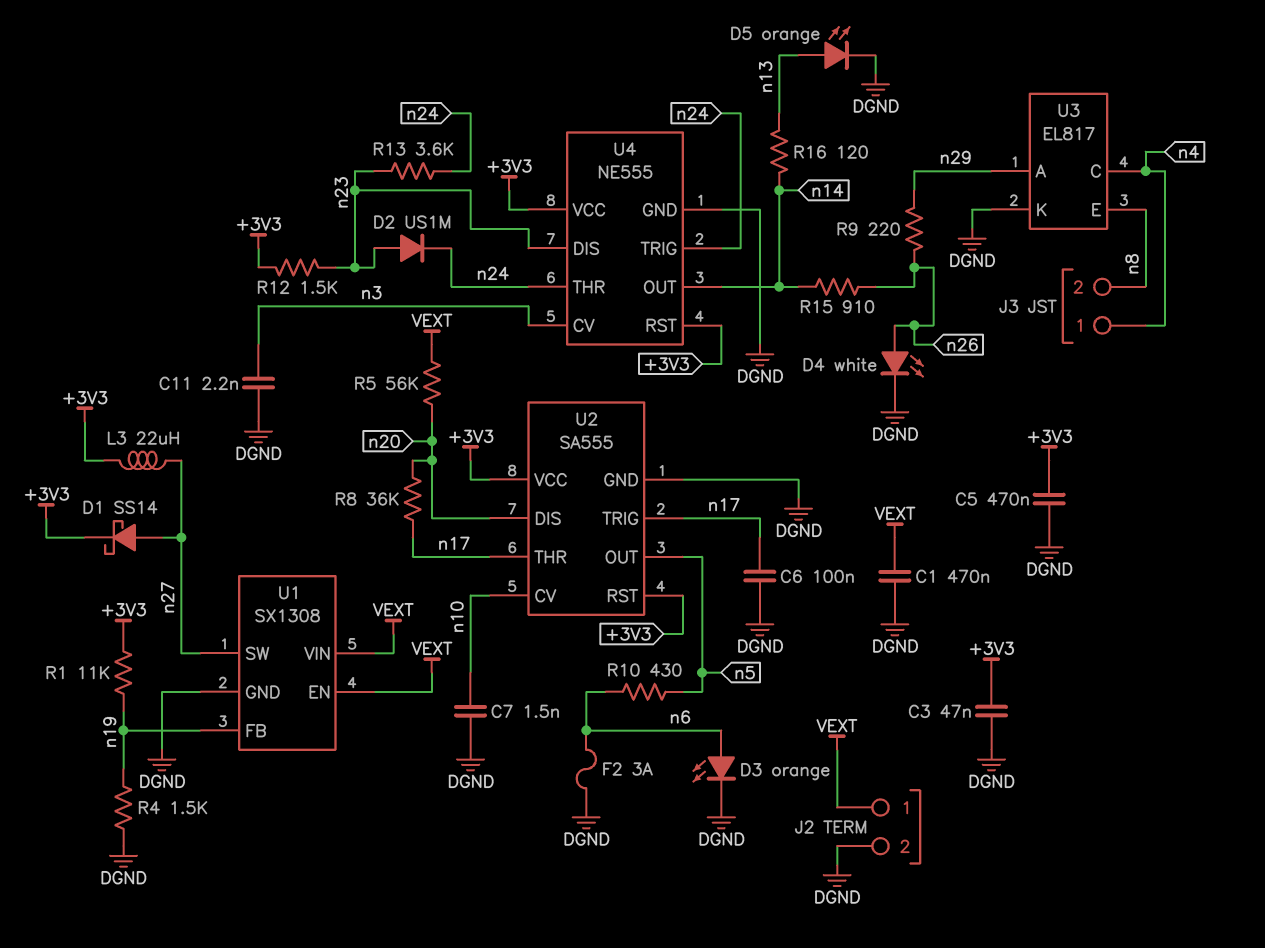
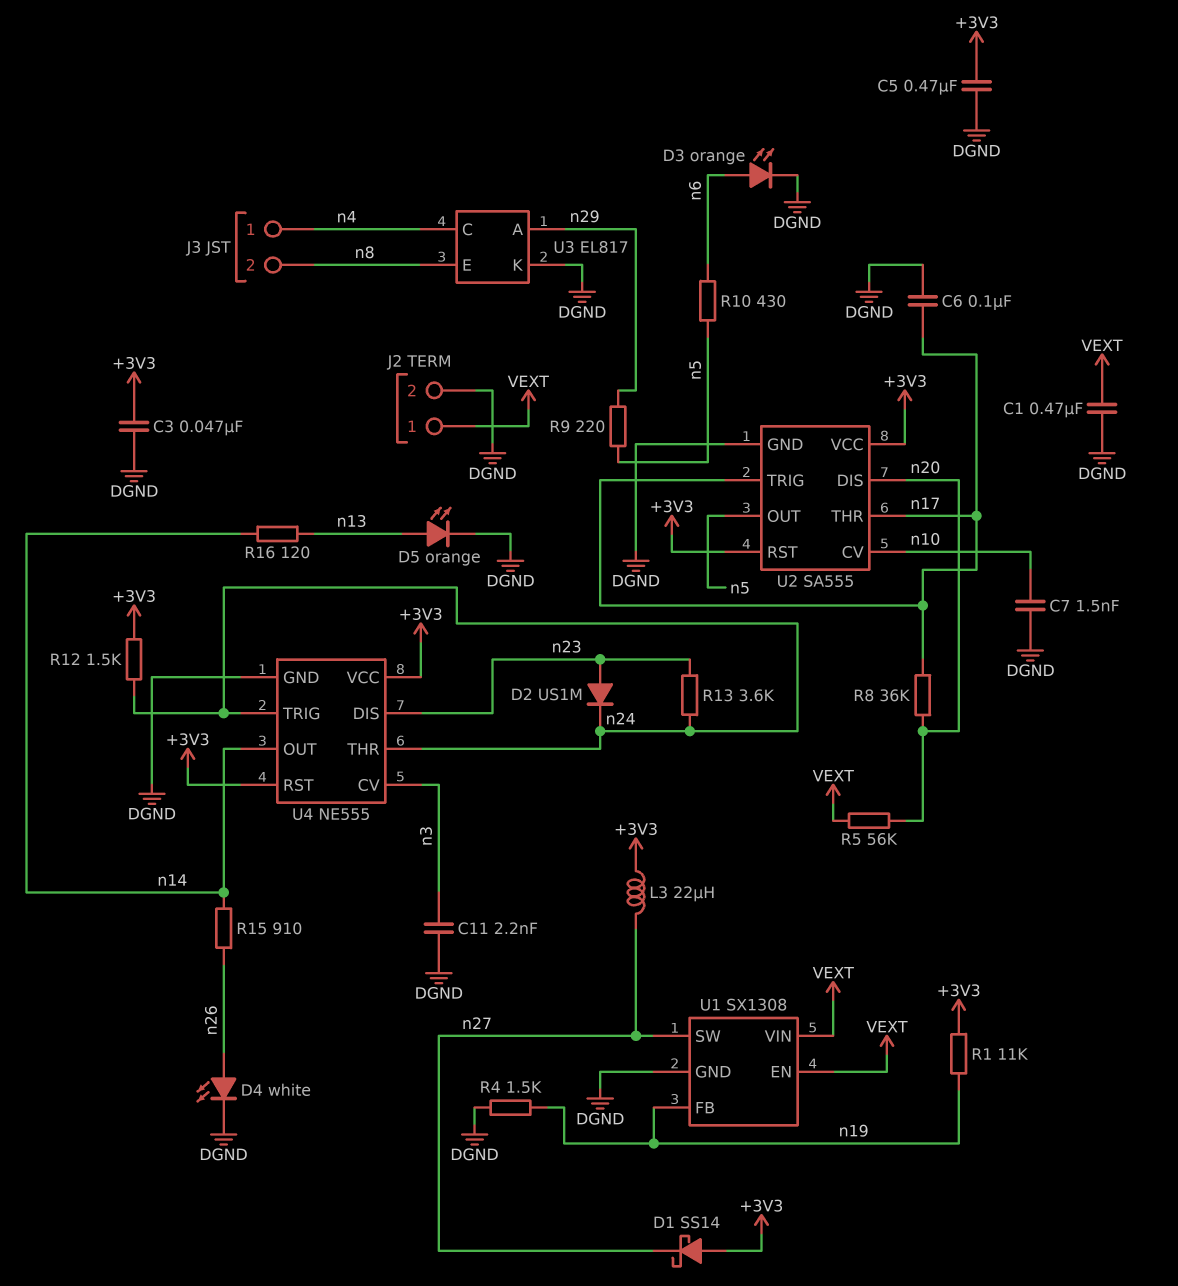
D1: schottky SS14 (A n27, K +3V3) -> schottky SS14 (A +3V3, K n27)
F2: 3A (DGND, n6) -> none
R9: 220 (n26, n29) -> 220 (n5, n29)
R12: 1.5k (+3V3, n23) -> 1.5k (+3V3, n24)

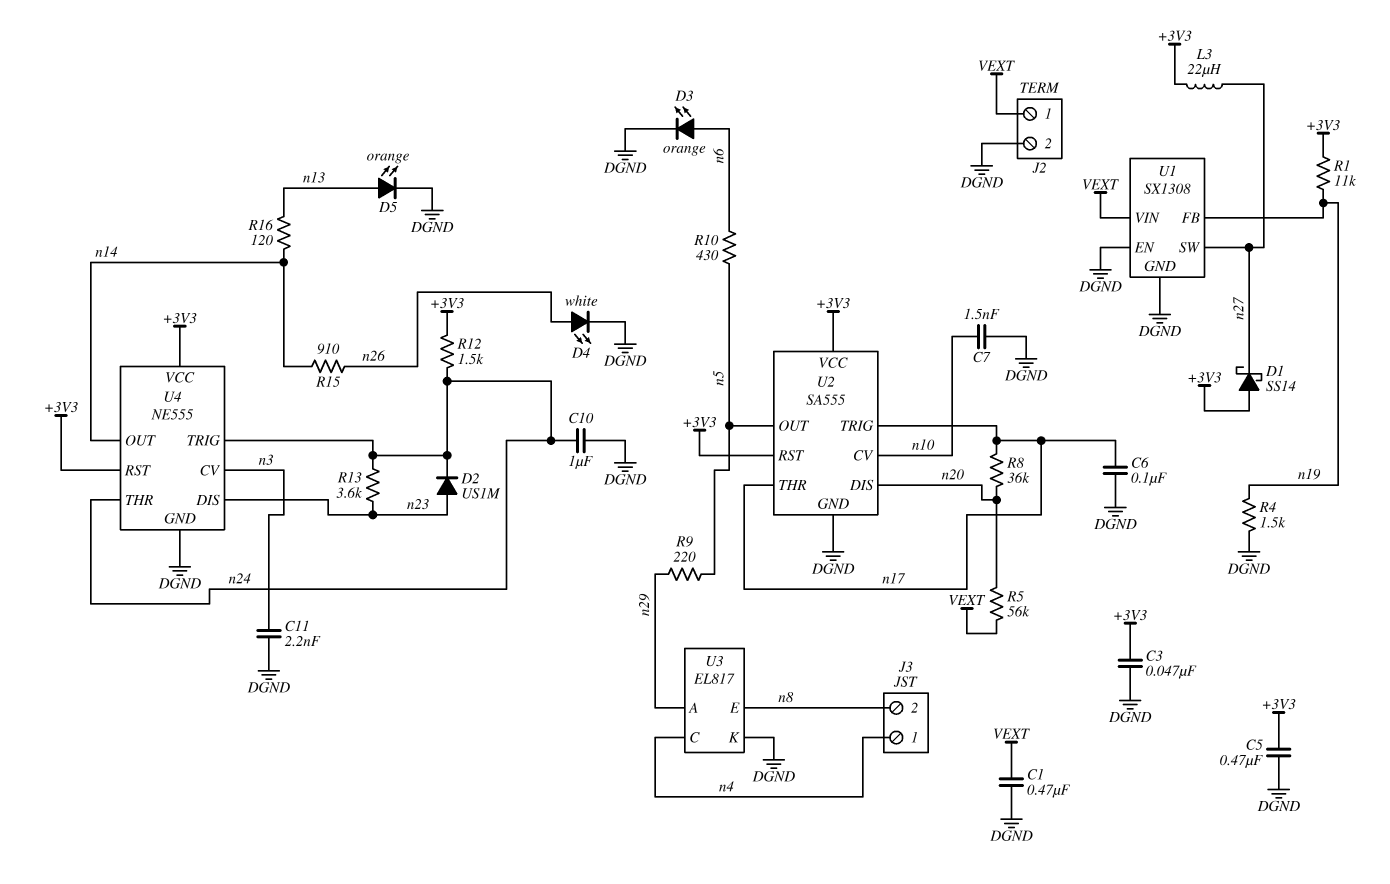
C10: none -> 1uF (DGND, n24)
U1 pin EN: VEXT -> DGND

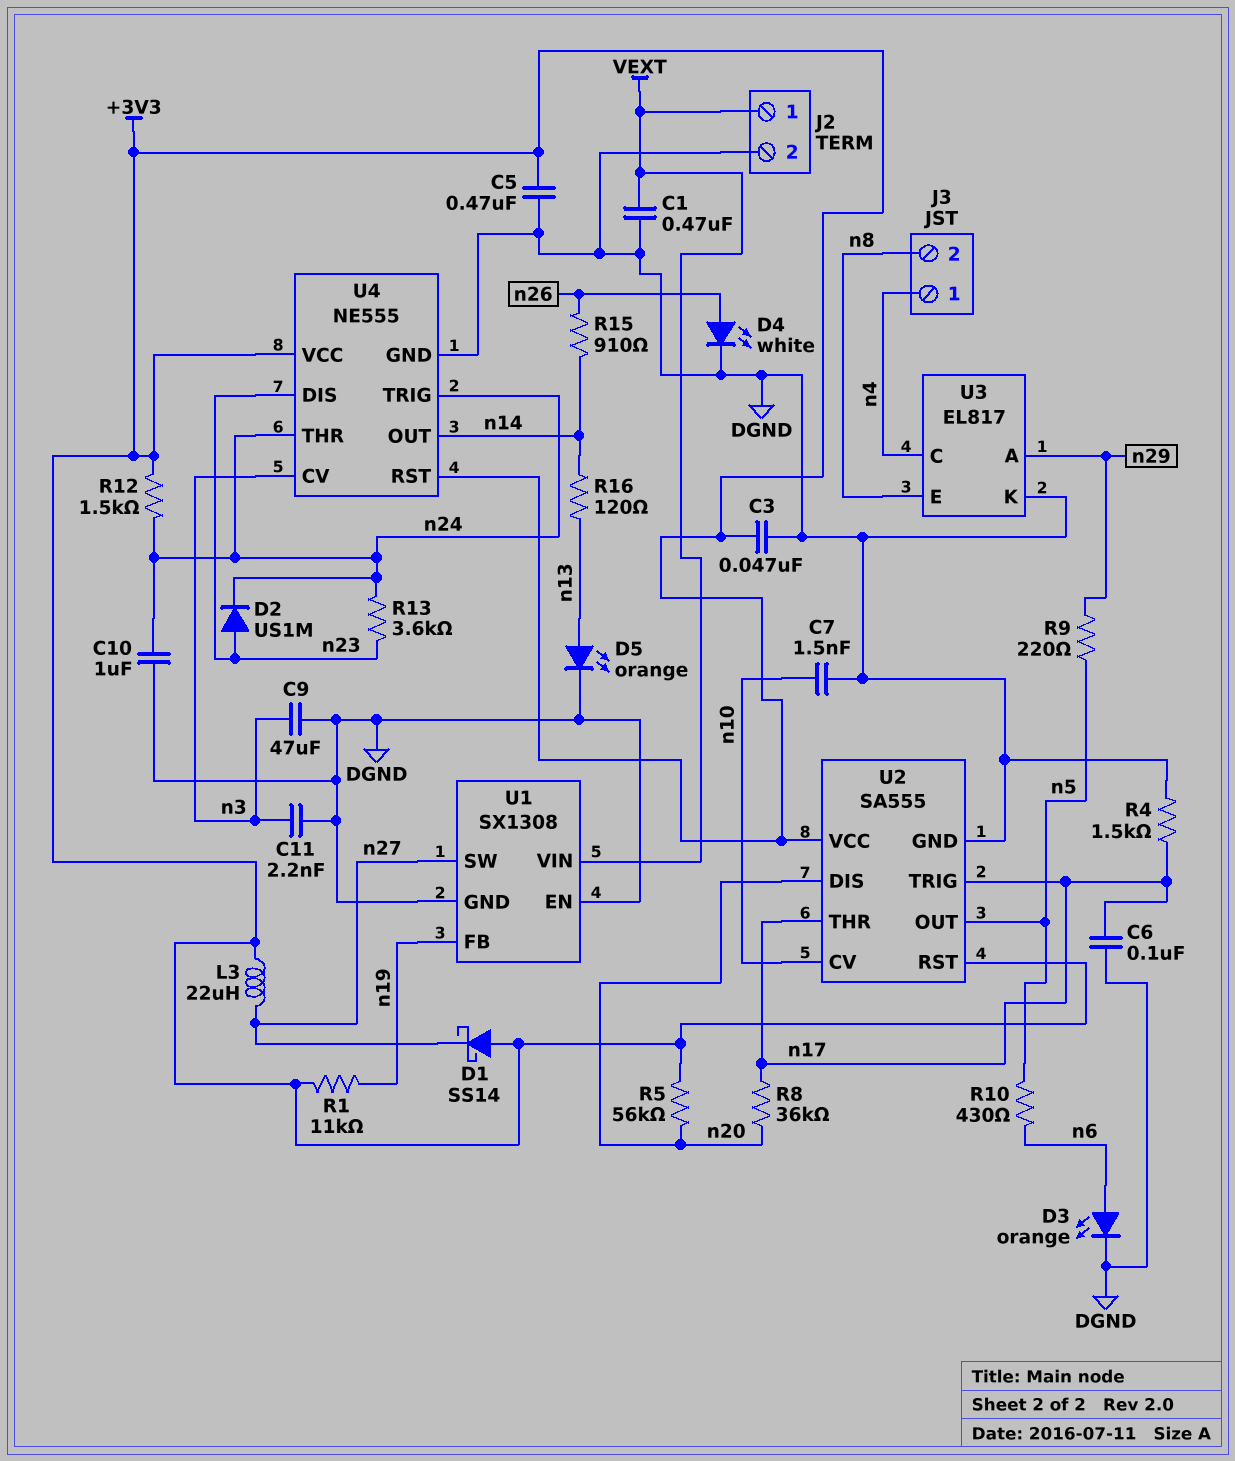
C9: none -> 47uF (DGND, n3)
R4: 1.5k (DGND, n19) -> 1.5k (DGND, n17)
R5: 56k (VEXT, n20) -> 56k (+3V3, n20)

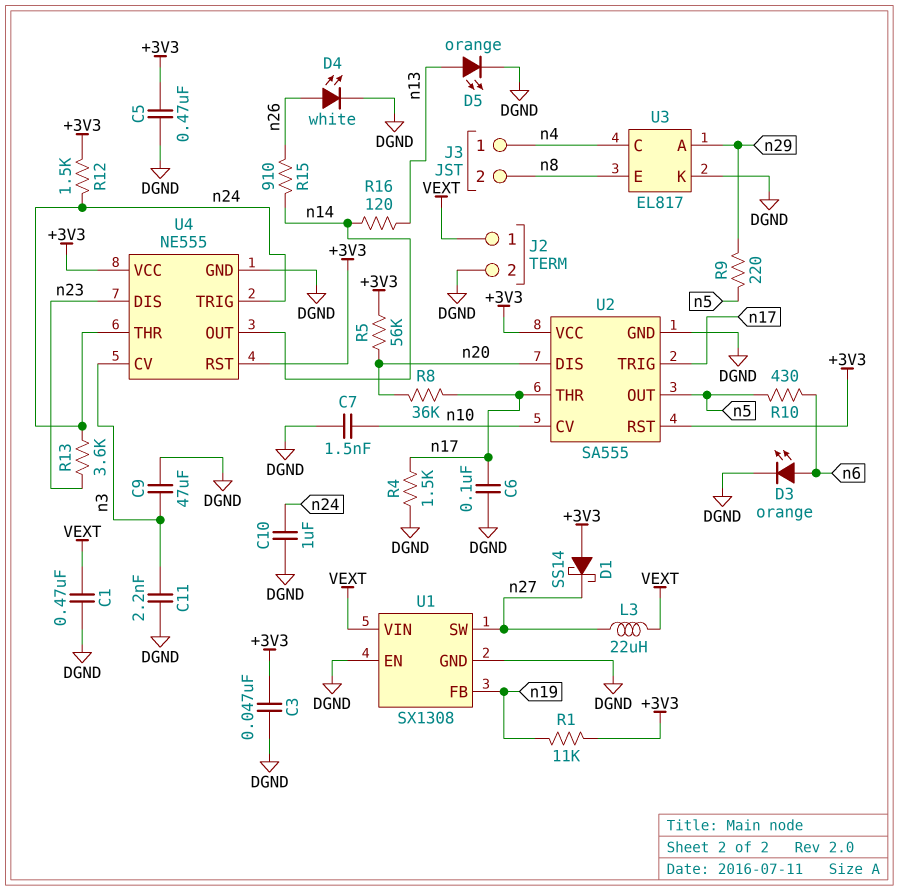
D2: diode US1M (A n23, K n24) -> none
L3: 22uH (+3V3, n27) -> 22uH (VEXT, n27)

